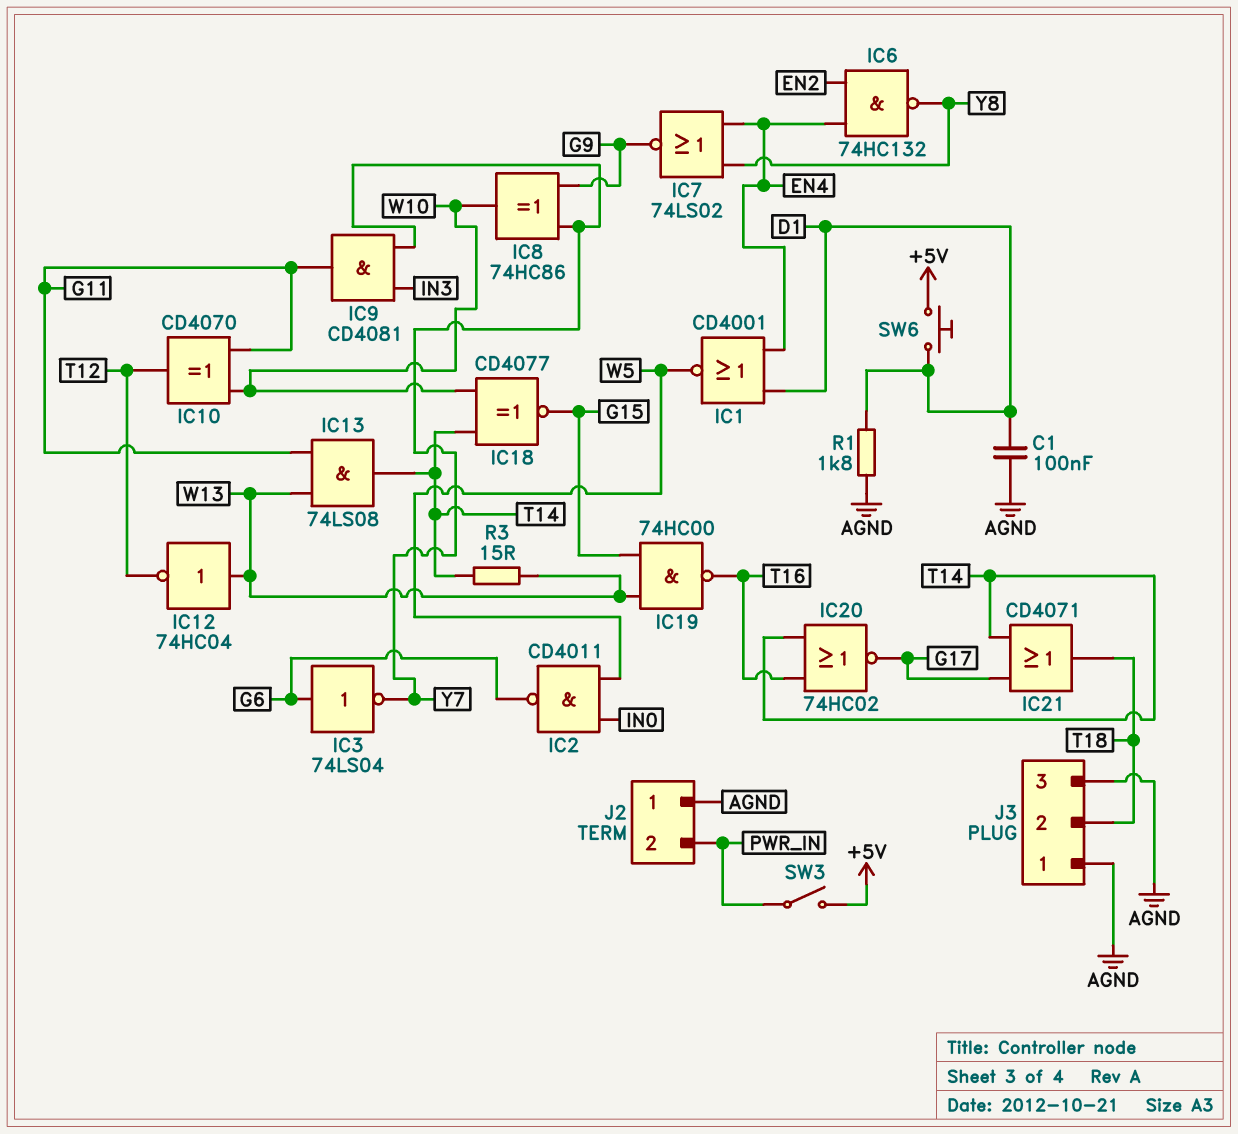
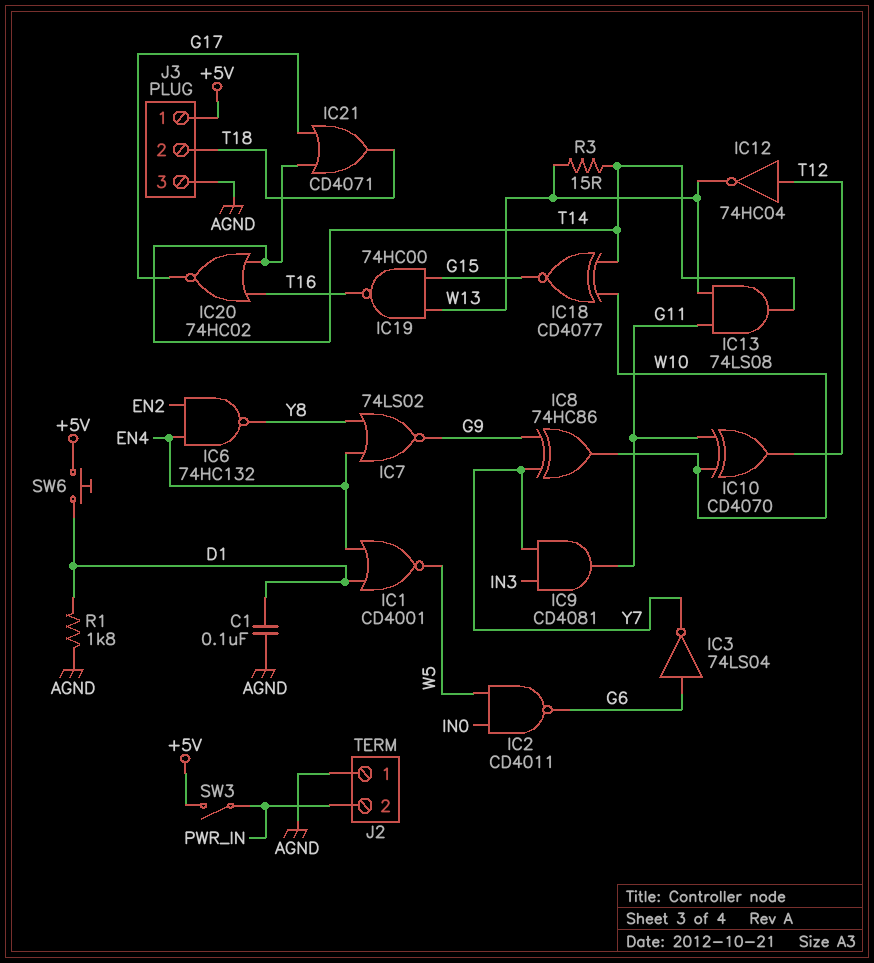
IC12: NOT 74HC04 (in W13, out T12) -> NOT 74HC04 (in T12, out W13)
J3 pin 1: AGND -> +5V

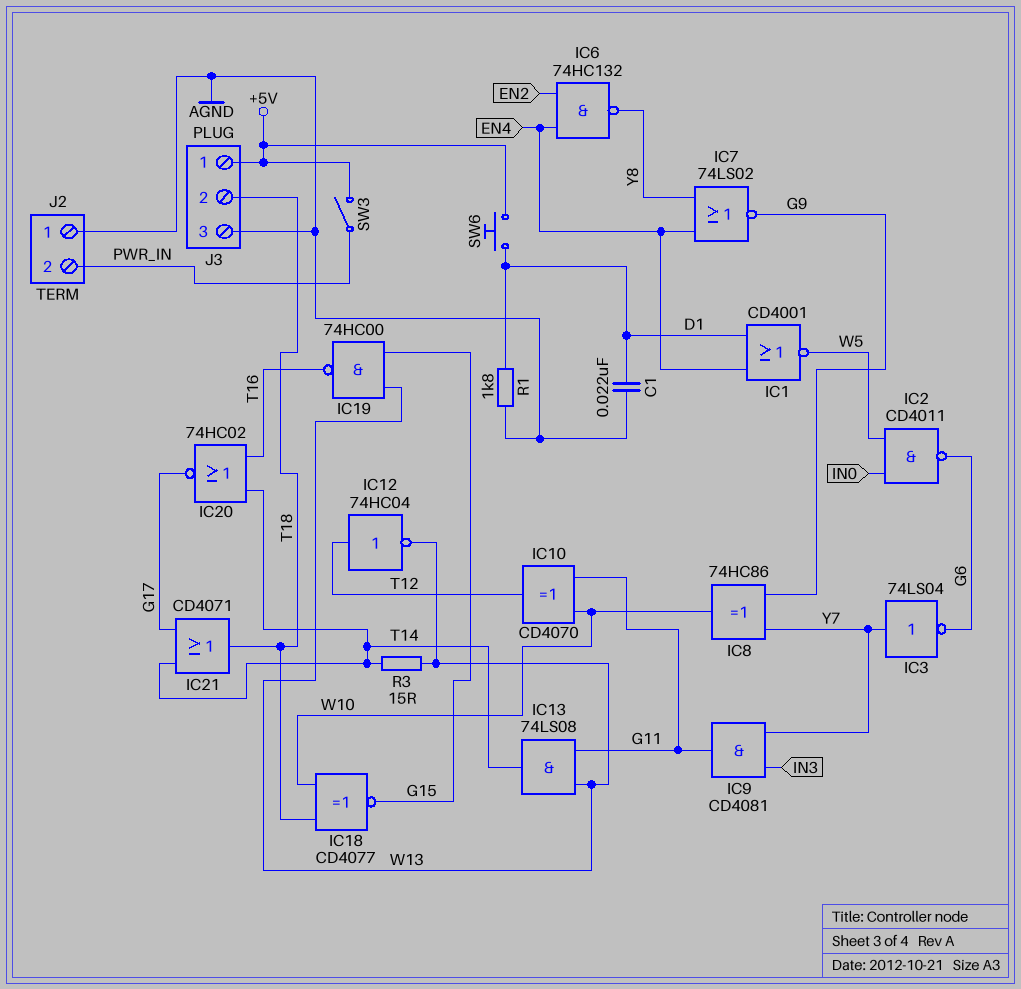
C1: 100nF (AGND, D1) -> 22nF (AGND, D1)
IC3: NOT 74LS04 (in G6, out Y7) -> NOT 74LS04 (in Y7, out G6)
IC18: XNOR CD4077 (in T14, in W10, out G15) -> XNOR CD4077 (in T18, in W10, out G15)

